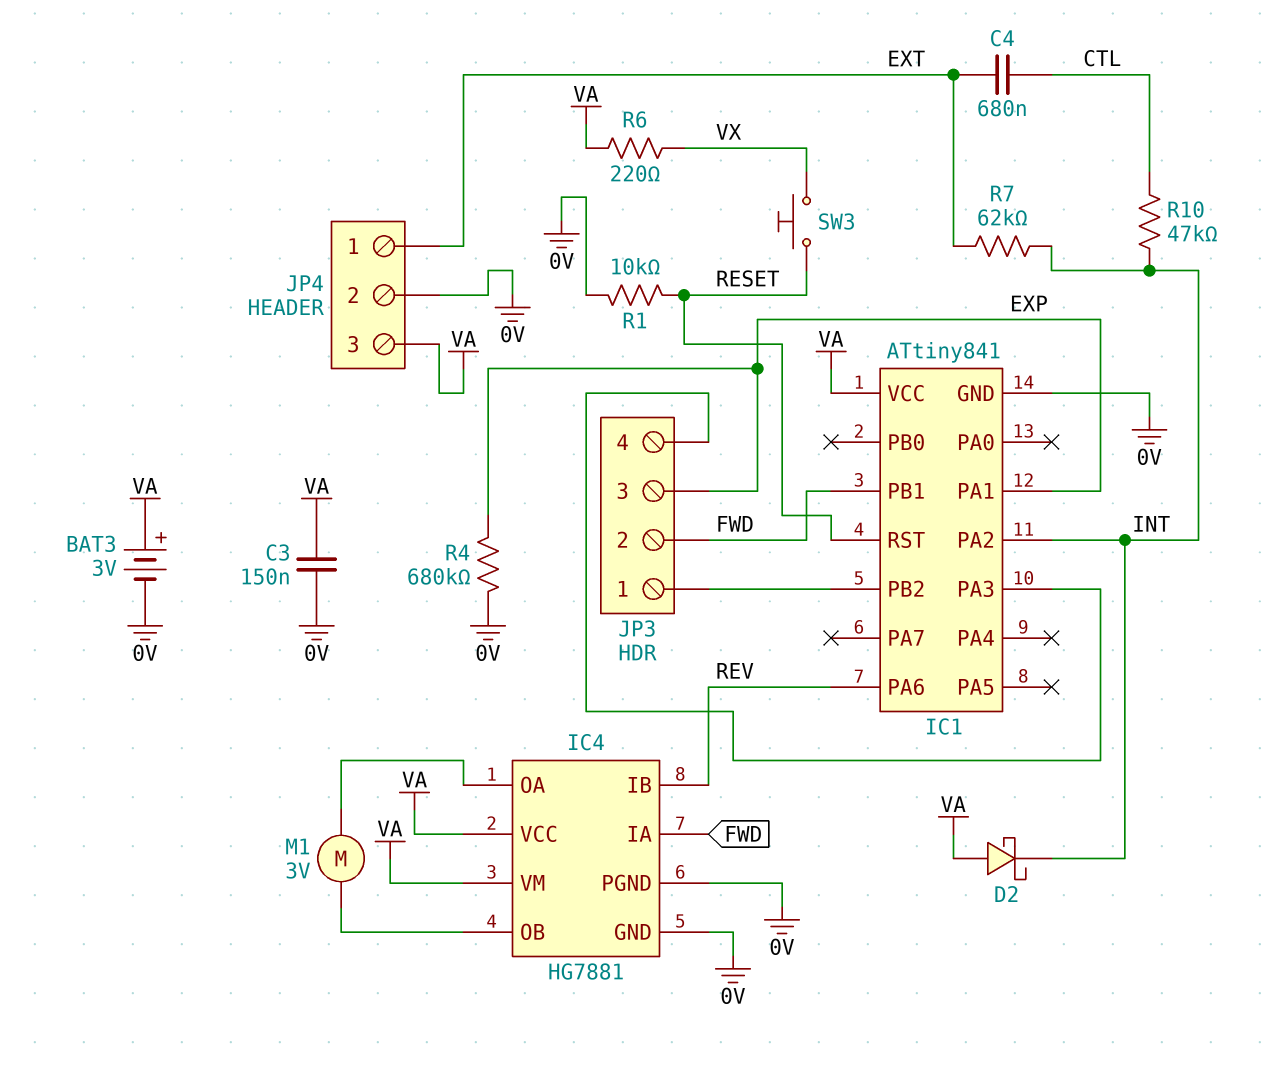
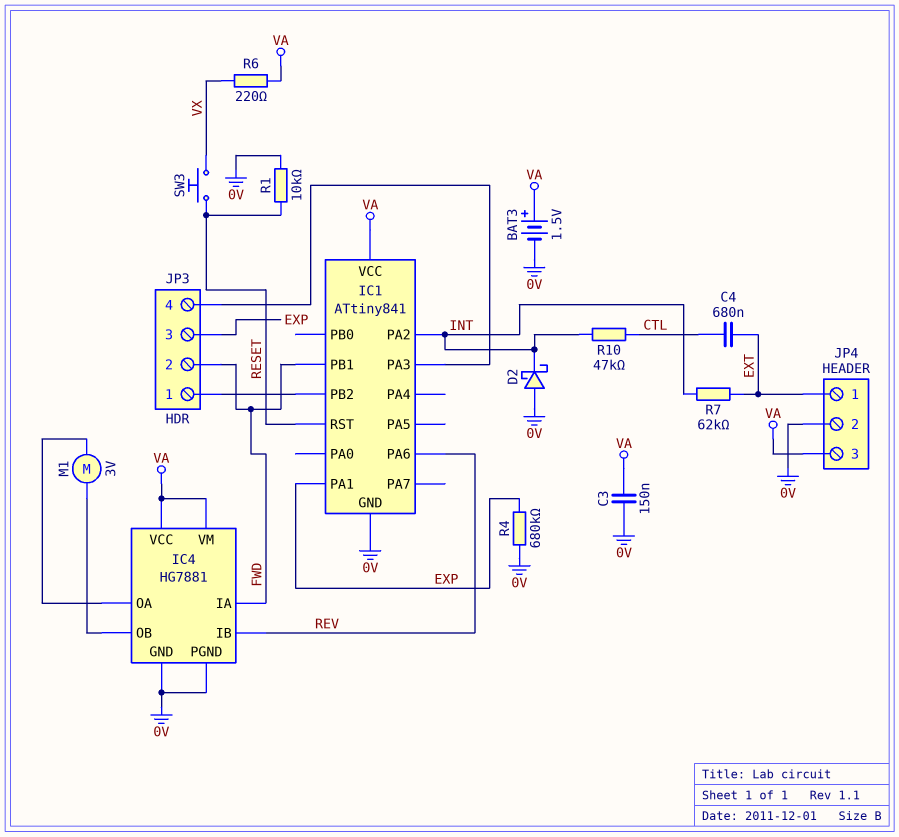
BAT3: 3V (plus VA, minus 0V) -> 1.5V (plus VA, minus 0V)
D2: schottky (A VA, K INT) -> schottky (A 0V, K INT)

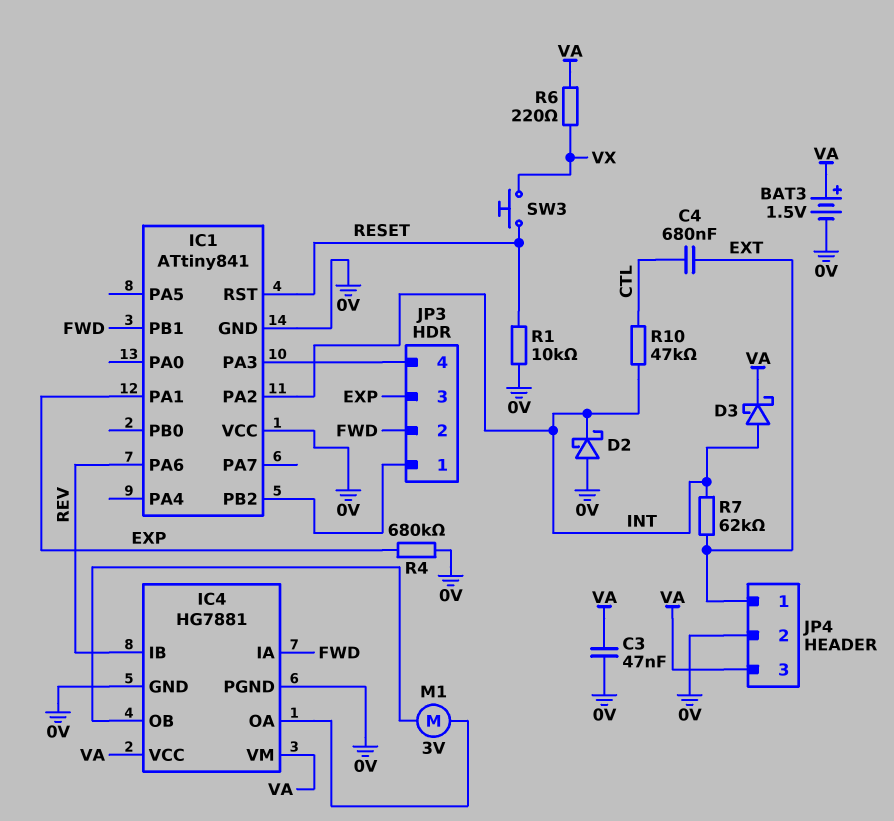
C3: 150nF (0V, VA) -> 47nF (0V, VA)
D3: none -> schottky (A INT, K VA)
IC1 pin VCC: VA -> 0V

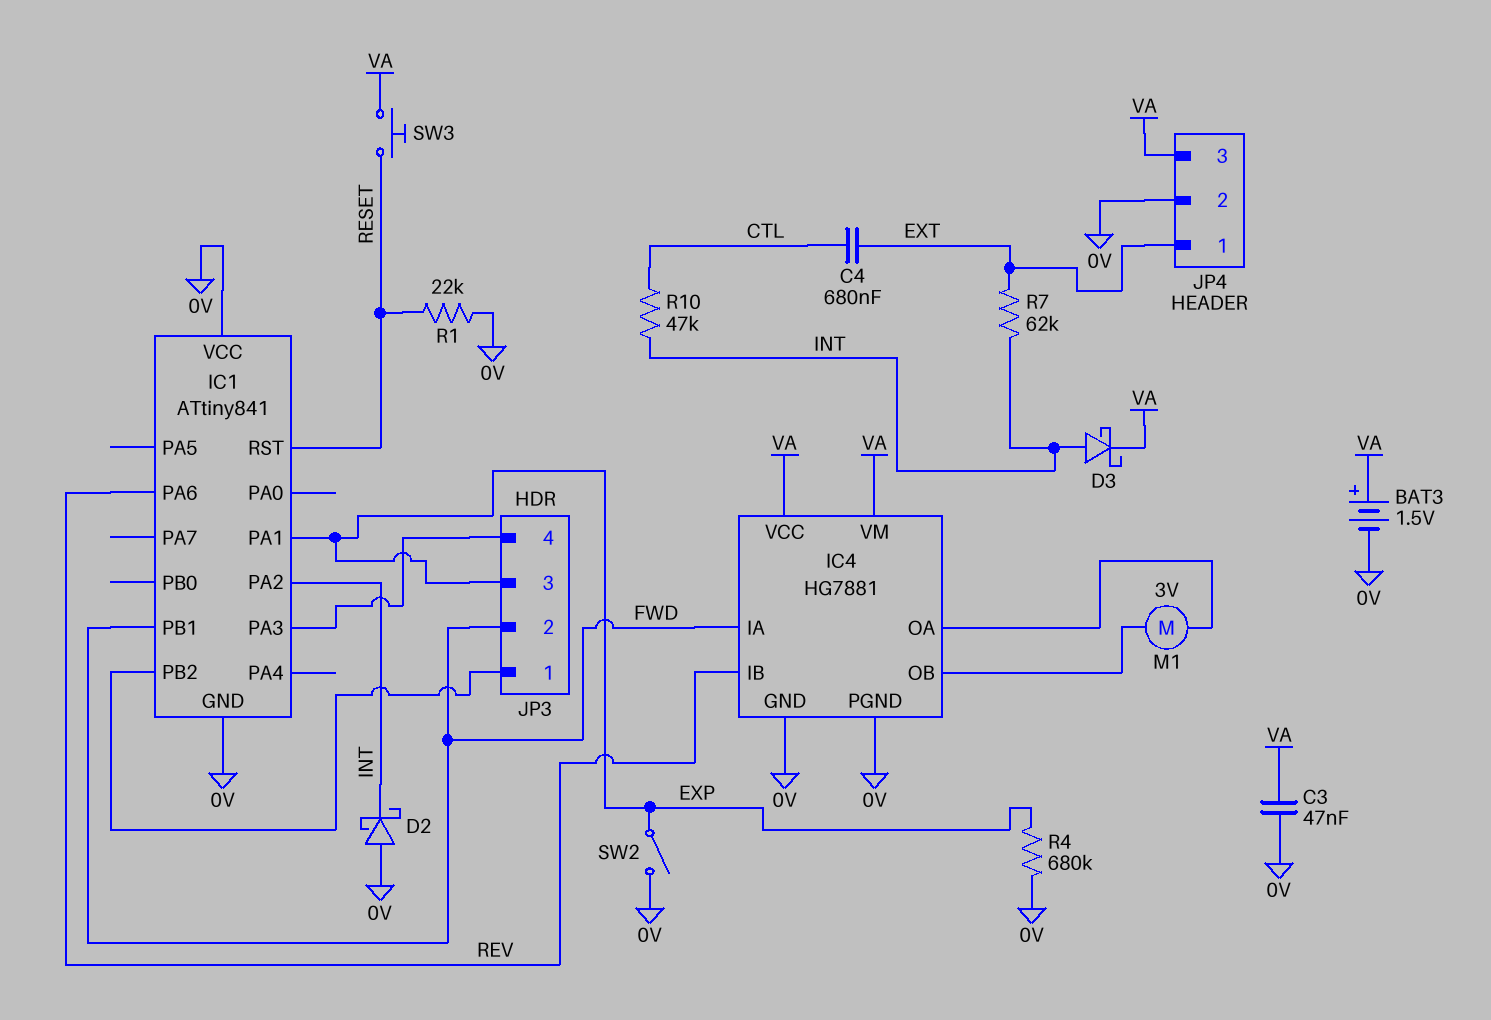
R1: 10k (0V, RESET) -> 22k (0V, RESET)
R6: 220 (VA, VX) -> none
SW2: none -> switch (0V, EXP)
SW3: button (RESET, VX) -> button (RESET, VA)

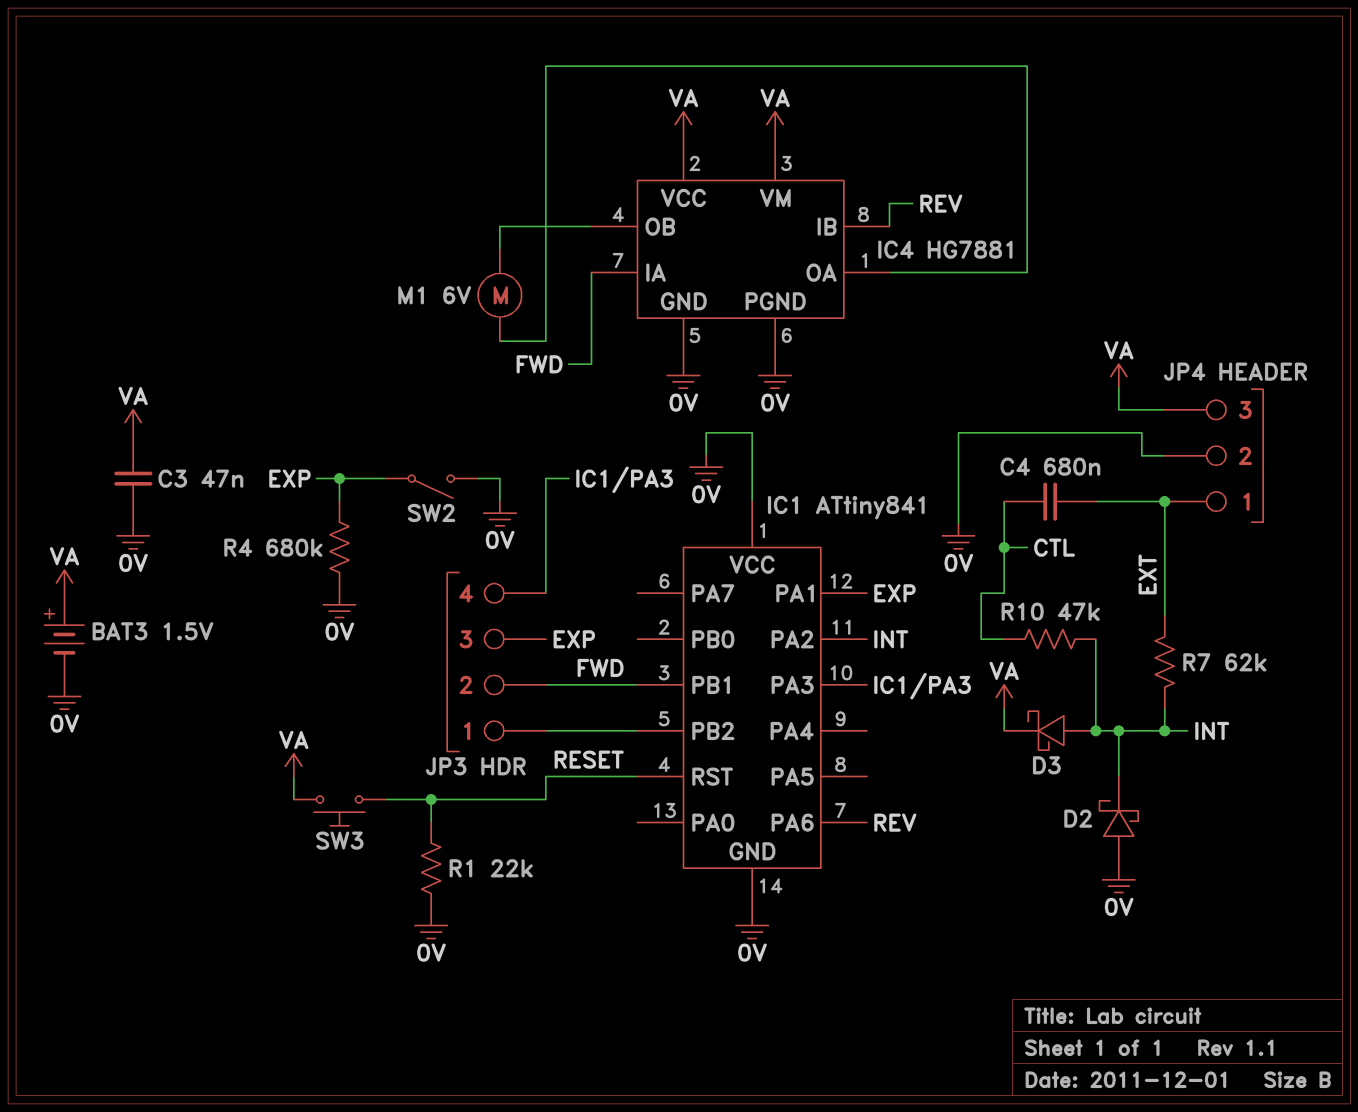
M1: motor 3V (IC4/OA, IC4/OB) -> motor 6V (IC4/OA, IC4/OB)

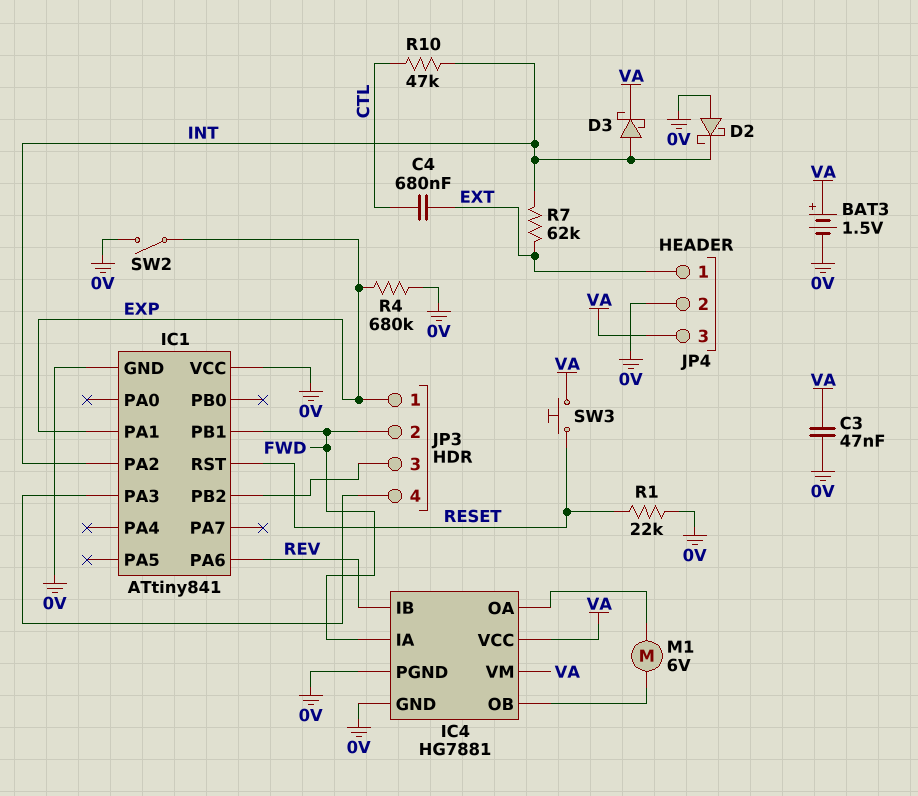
JP3 pin 1: IC1/PB2 -> EXP
JP3 pin 3: EXP -> IC1/PB2

